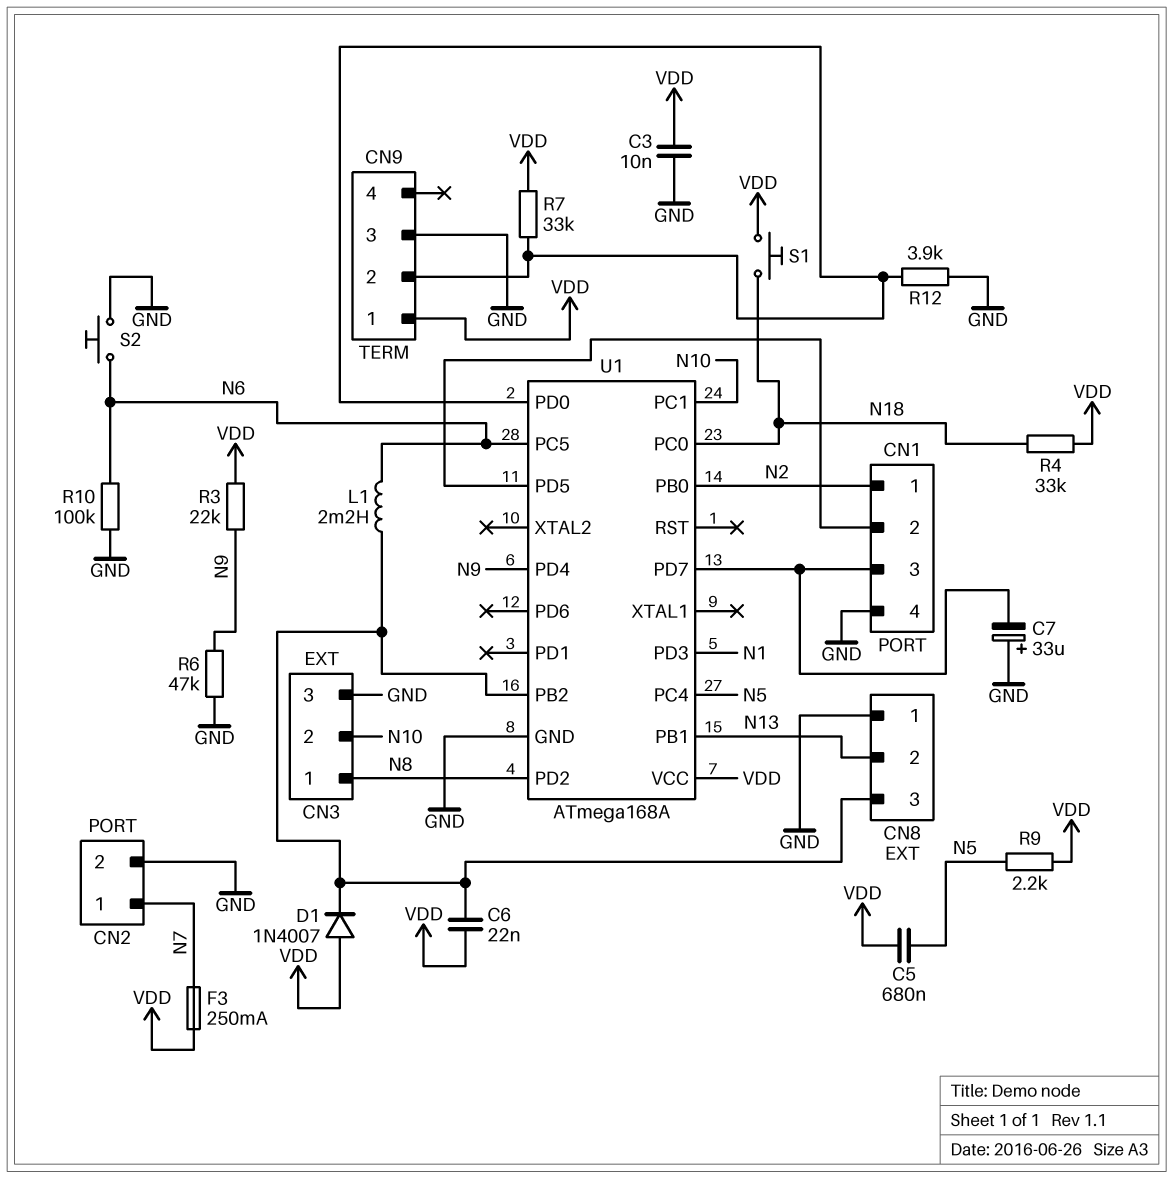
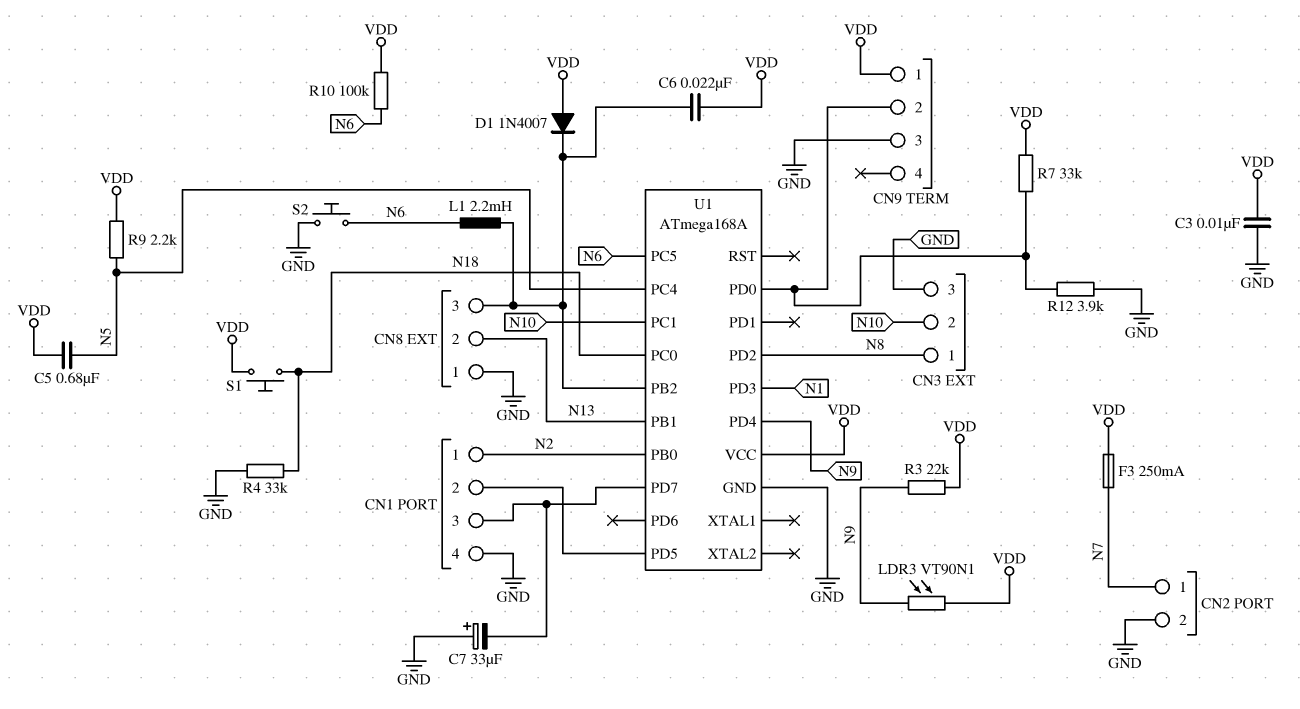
LDR3: none -> VT90N1 (N9, VDD)
R4: 33k (N18, VDD) -> 33k (GND, N18)
R6: 47k (GND, N9) -> none
R10: 100k (GND, N6) -> 100k (N6, VDD)

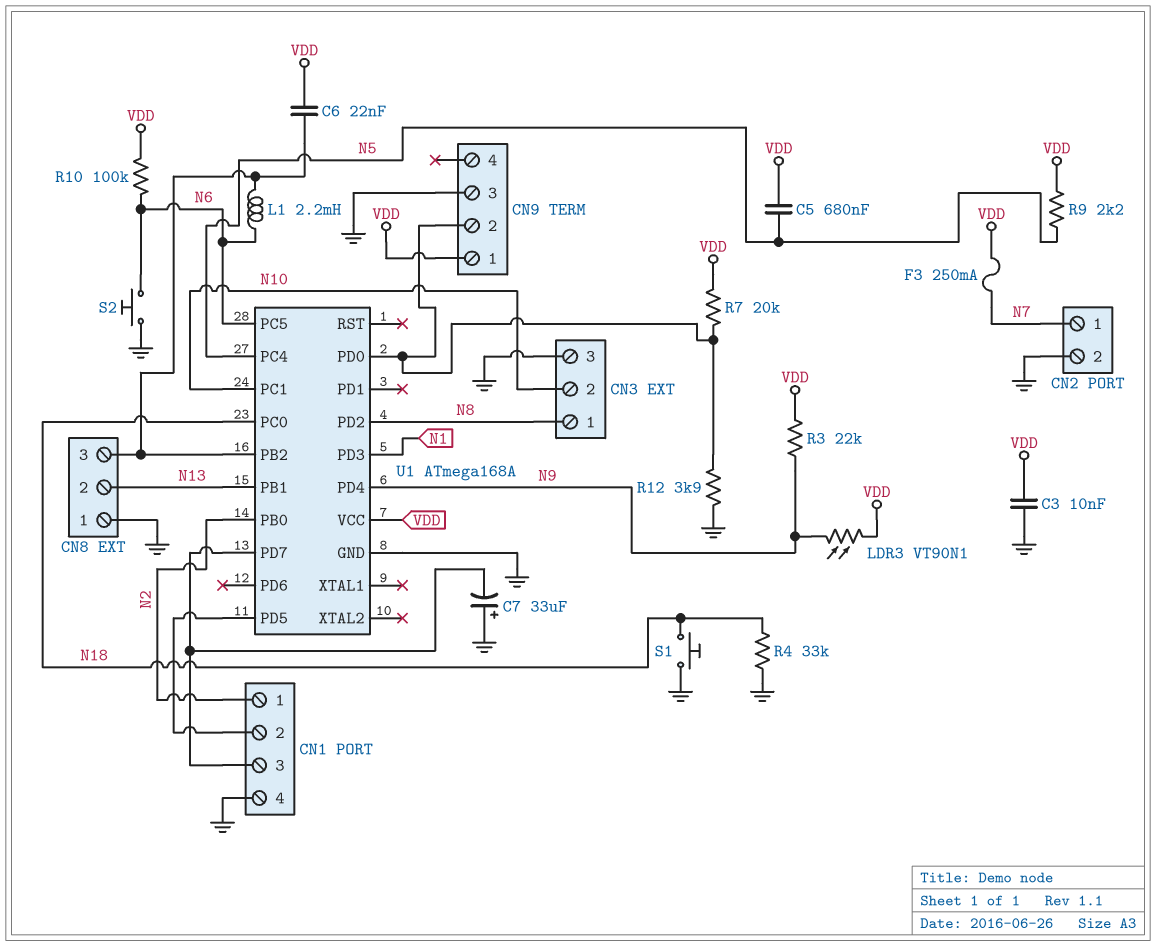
D1: diode 1N4007 (A VDD, K CN8/3) -> none
R7: 33k (CN9/2, VDD) -> 20k (CN9/2, VDD)
S1: button (N18, VDD) -> button (GND, N18)

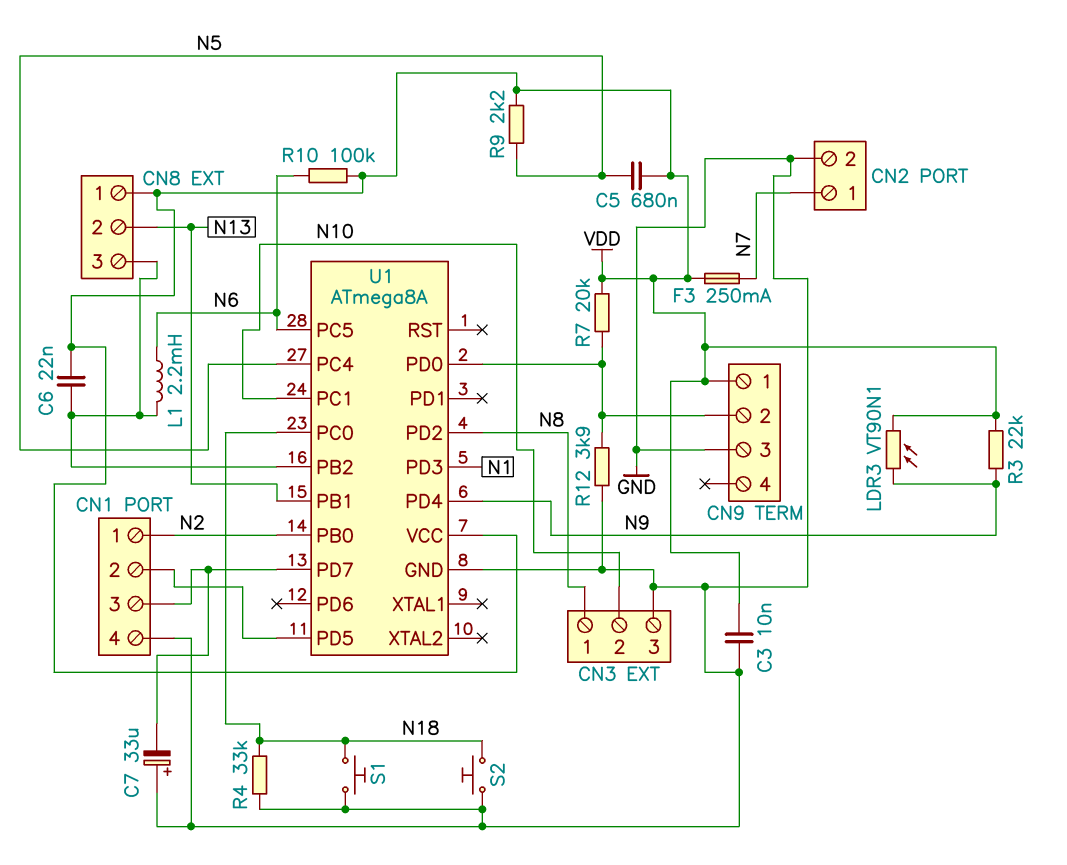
CN8 pin 1: GND -> VDD
S2: button (GND, N6) -> button (GND, N18)
U1: ATmega168A -> ATmega8A

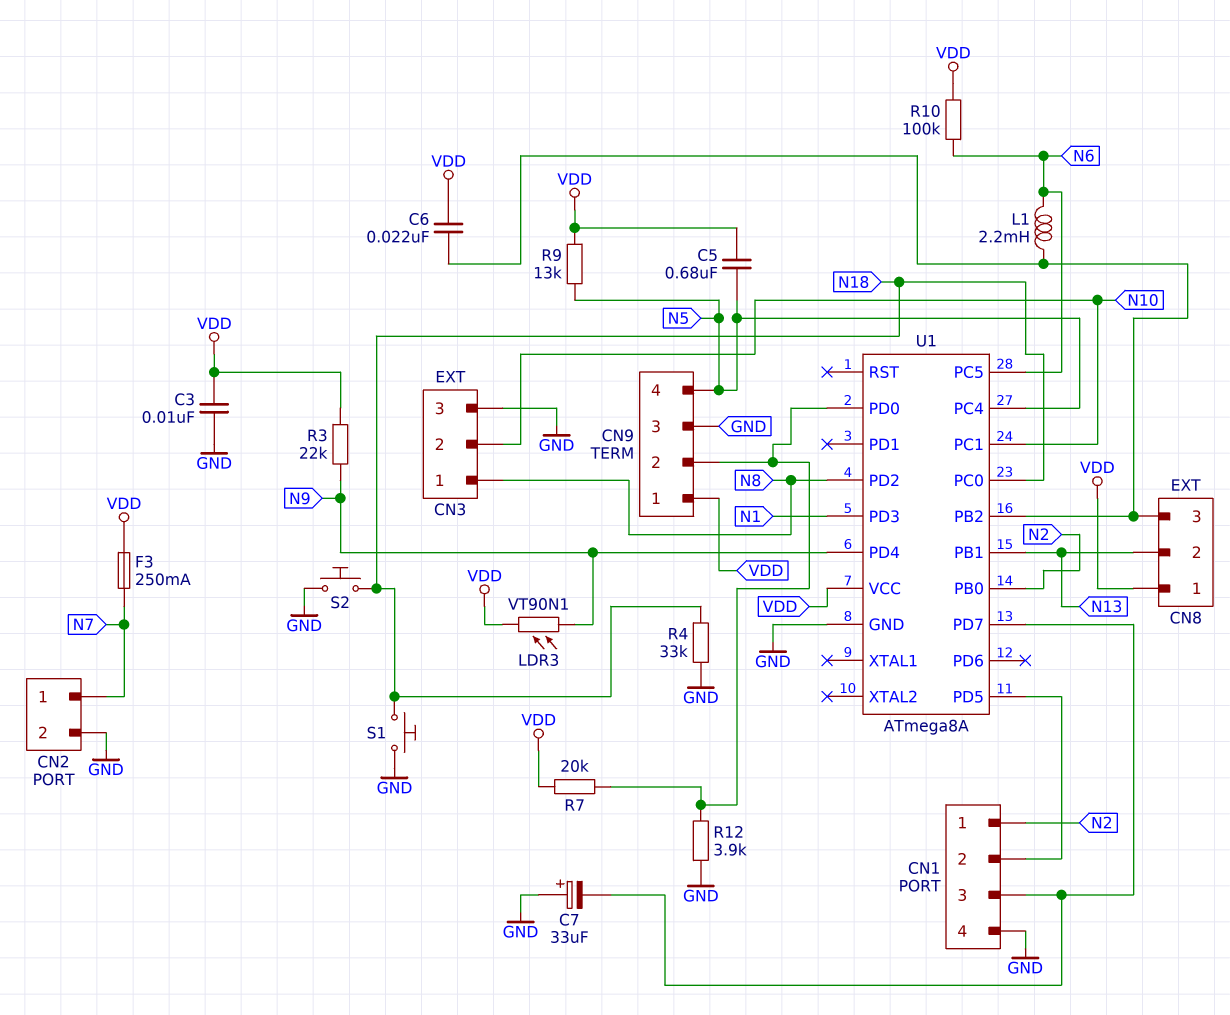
CN9 pin 4: none -> N5
R9: 2.2k (N5, VDD) -> 13k (N5, VDD)

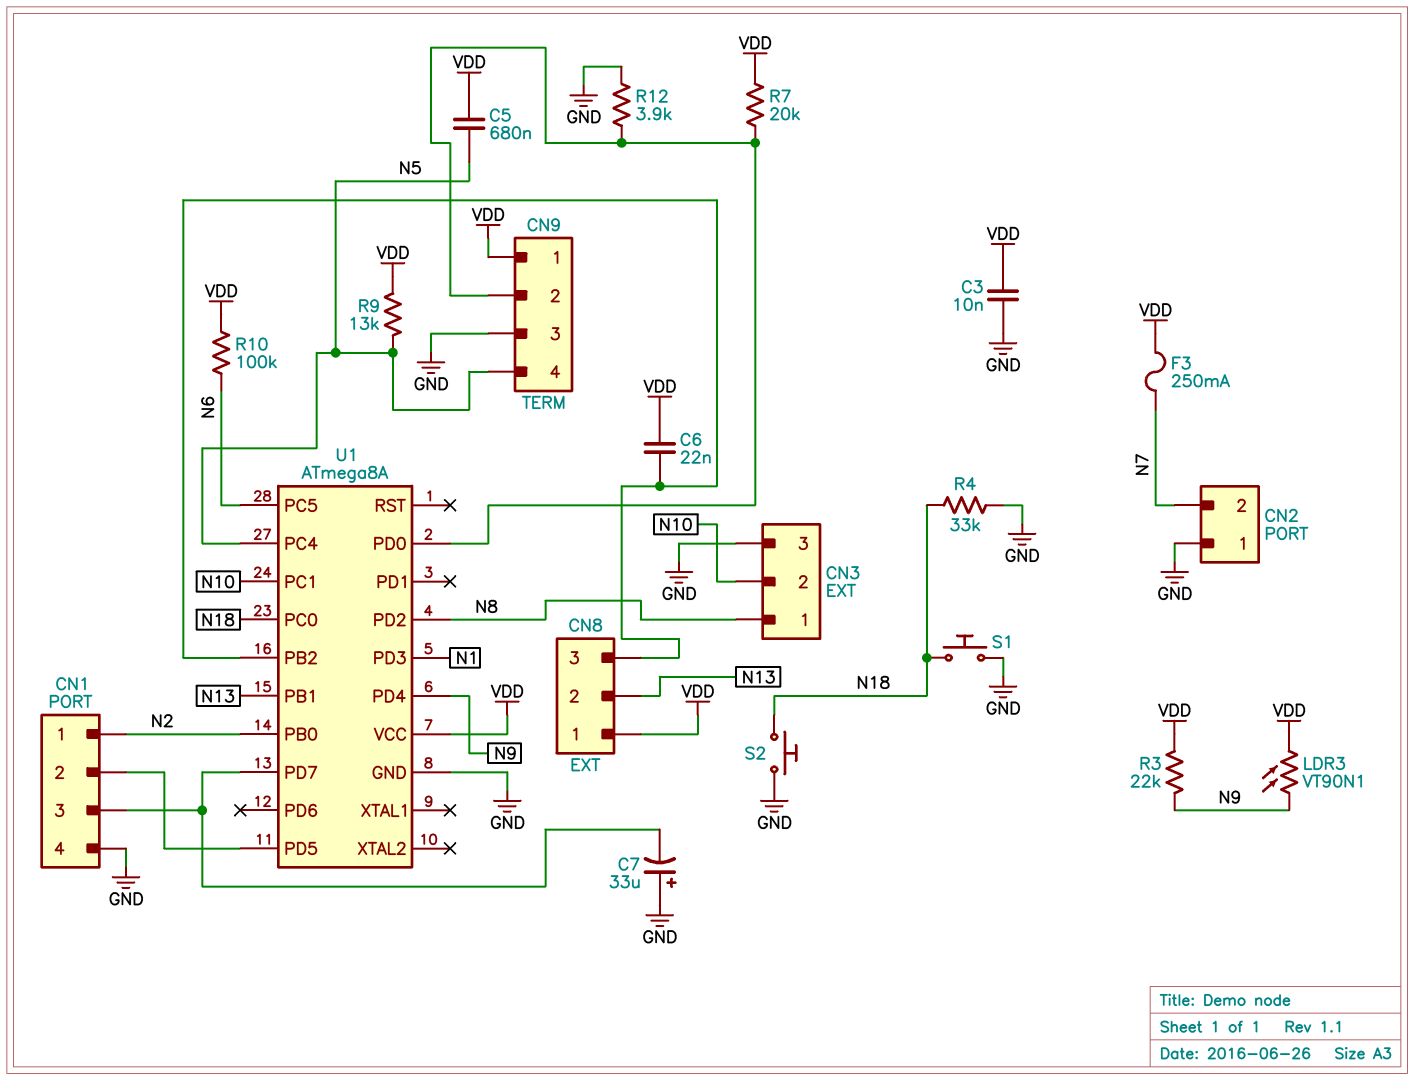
CN2 pin 1: N7 -> GND
CN2 pin 2: GND -> N7
L1: 2.2mH (CN8/3, N6) -> none

